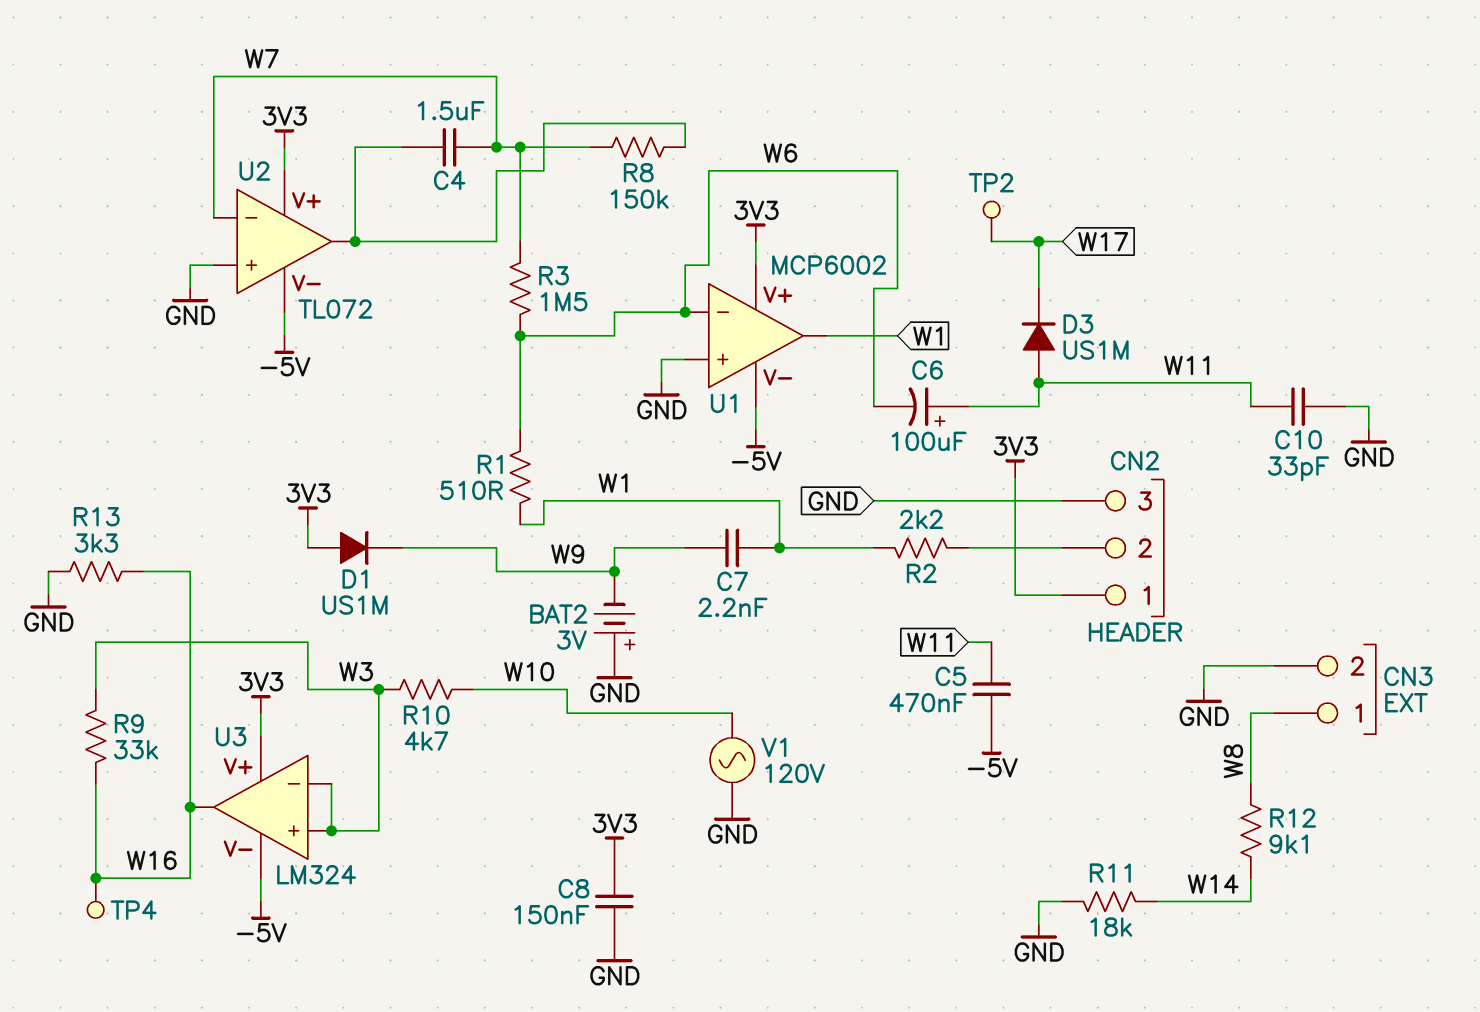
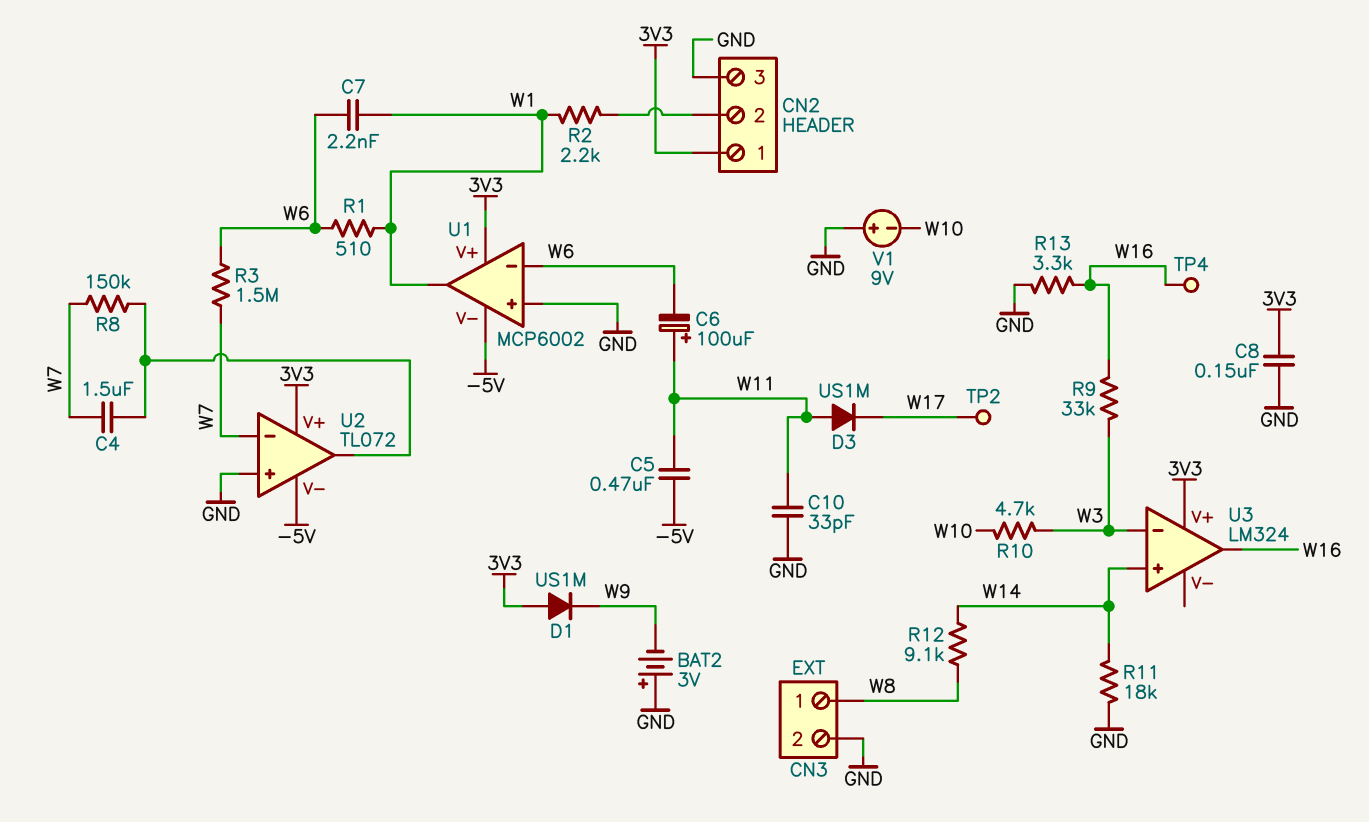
C7: 2.2nF (W1, W9) -> 2.2nF (W1, W6)
U3 pin V-: -5V -> none
U3 pin in+: W3 -> W14
V1: AC 120V (GND, W10) -> 9V (plus GND, minus W10)

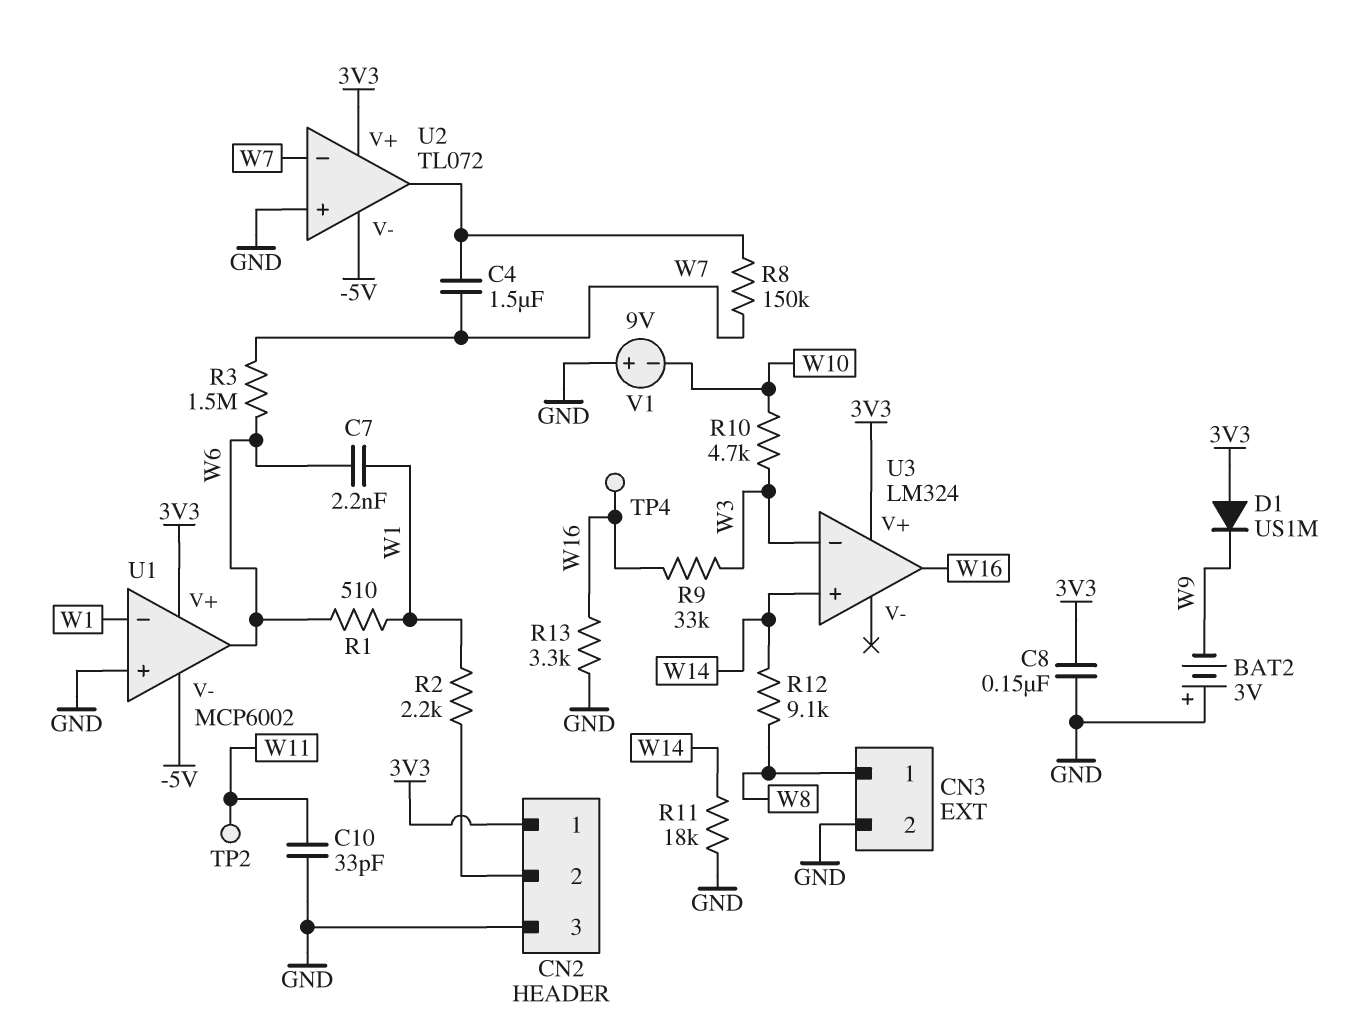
C5: 470nF (-5V, W11) -> none
C6: 100uF (plus W11, minus W6) -> none
D3: diode US1M (A W11, K W17) -> none
TP2: test point (W17) -> test point (W11)
U1 pin in-: W6 -> W1
U1 pin out: W1 -> W6

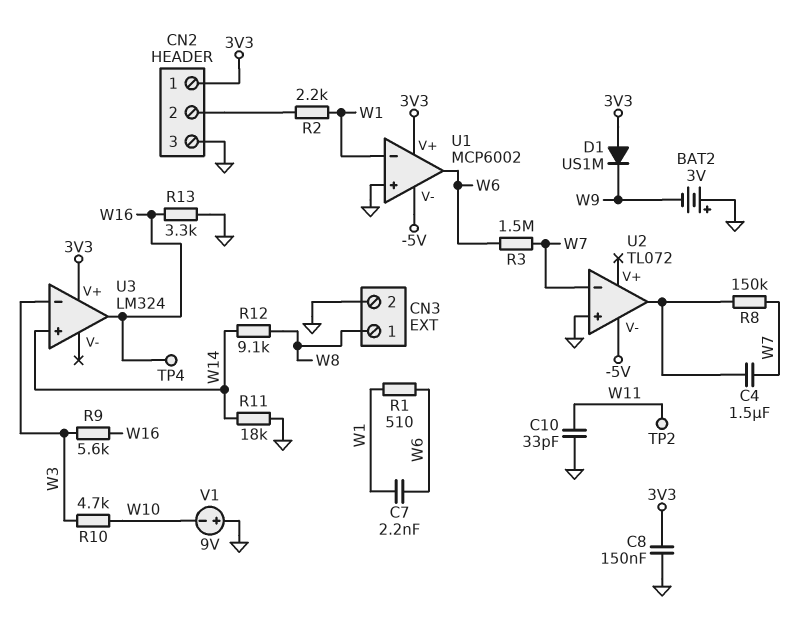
R9: 33k (W3, W16) -> 5.6k (W3, W16)
U2 pin V+: 3V3 -> none

